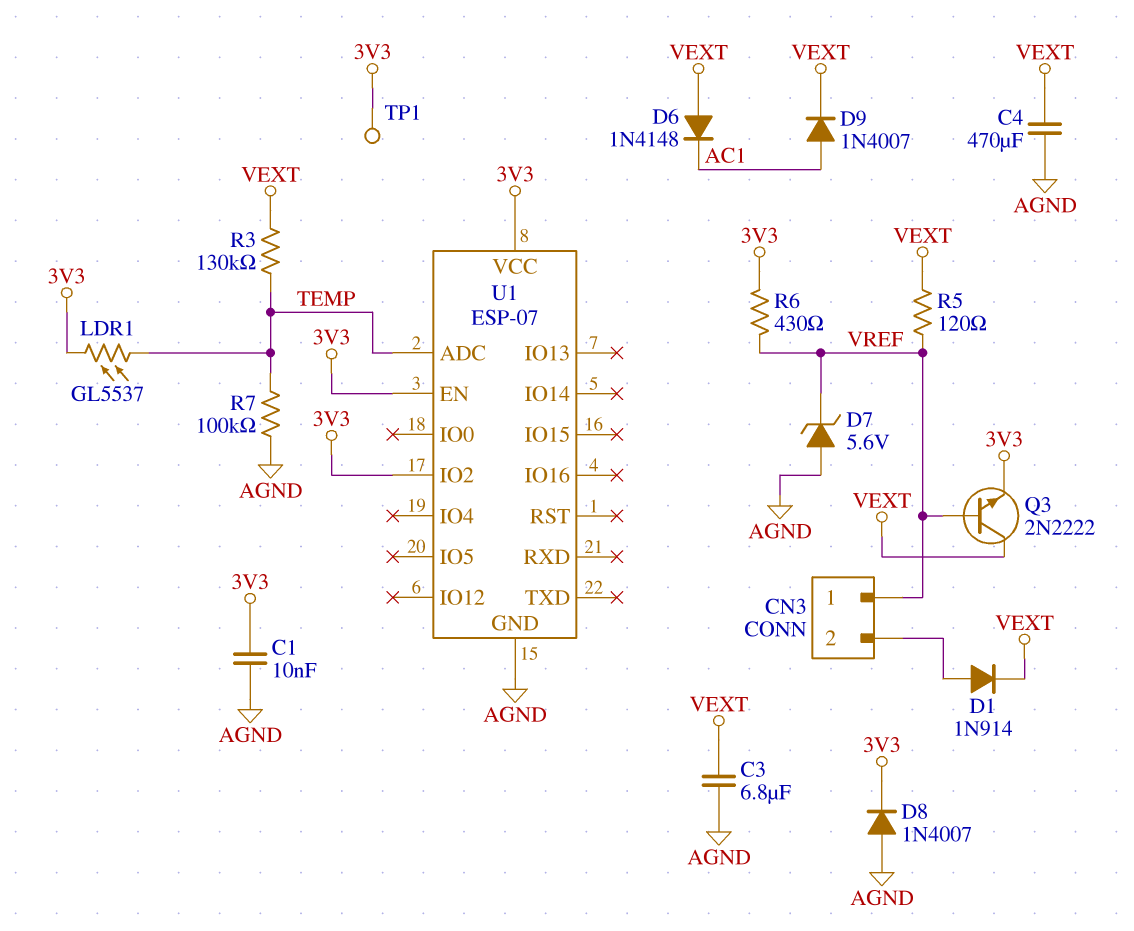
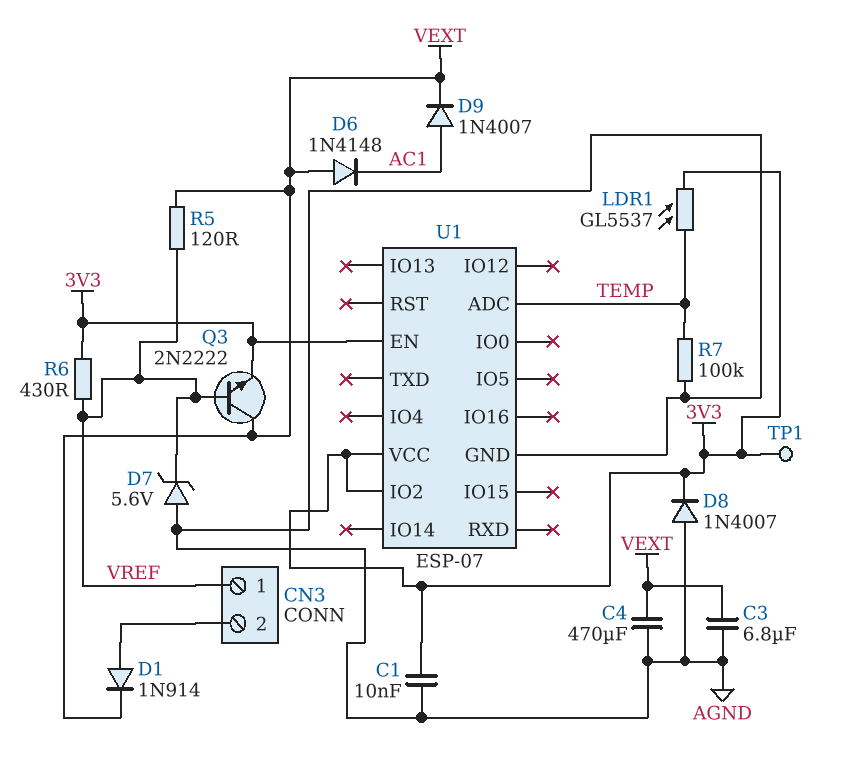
R3: 130k (TEMP, VEXT) -> none

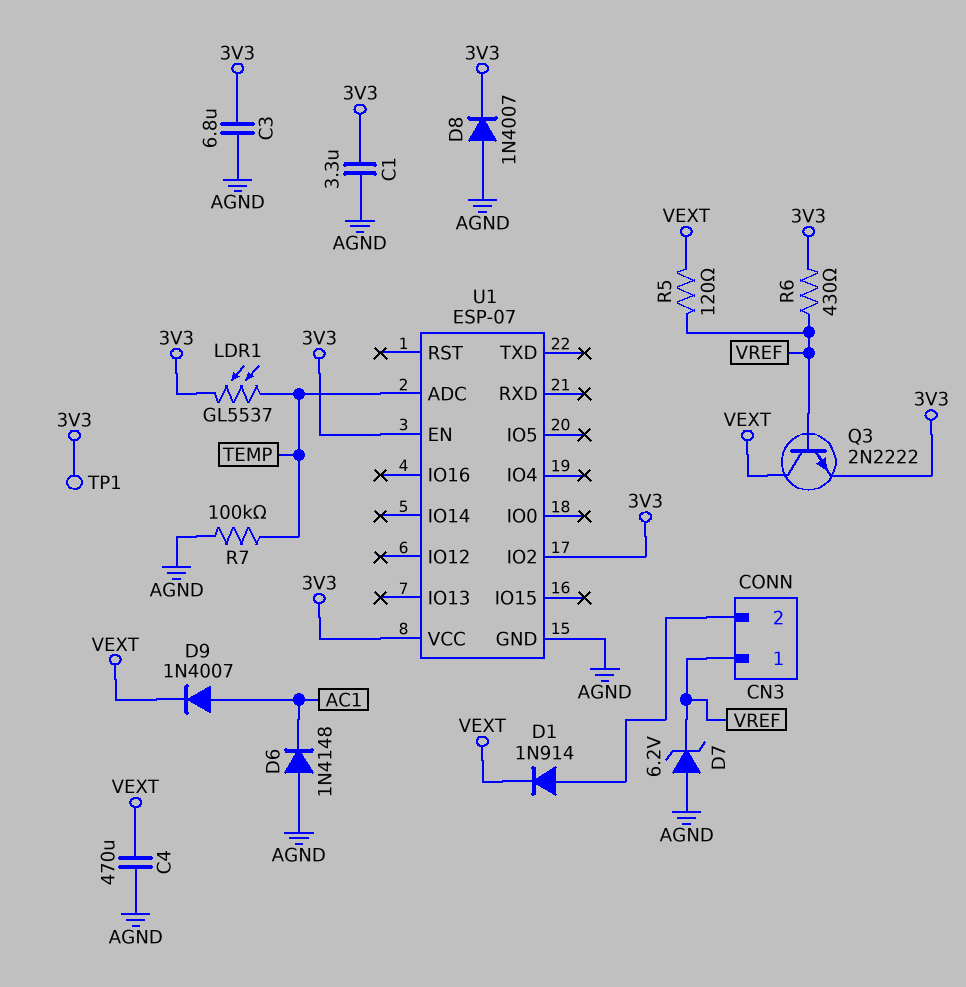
C1: 10nF (3V3, AGND) -> 3.3uF (3V3, AGND)
C3: 6.8uF (AGND, VEXT) -> 6.8uF (3V3, AGND)
D6: diode 1N4148 (A VEXT, K AC1) -> diode 1N4148 (A AGND, K AC1)
D7: zener 5.6V (A AGND, K VREF) -> zener 6.2V (A AGND, K VREF)

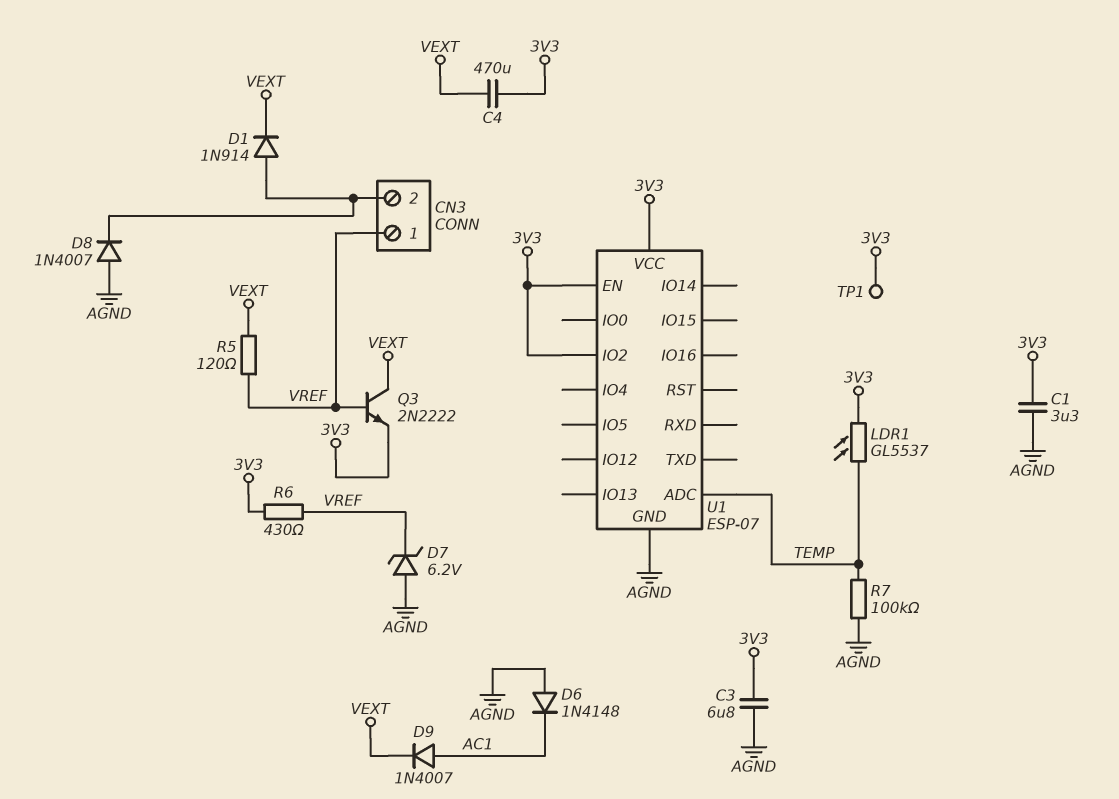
C4: 470uF (AGND, VEXT) -> 470uF (3V3, VEXT)
D8: diode 1N4007 (A AGND, K 3V3) -> diode 1N4007 (A AGND, K CN3/2)

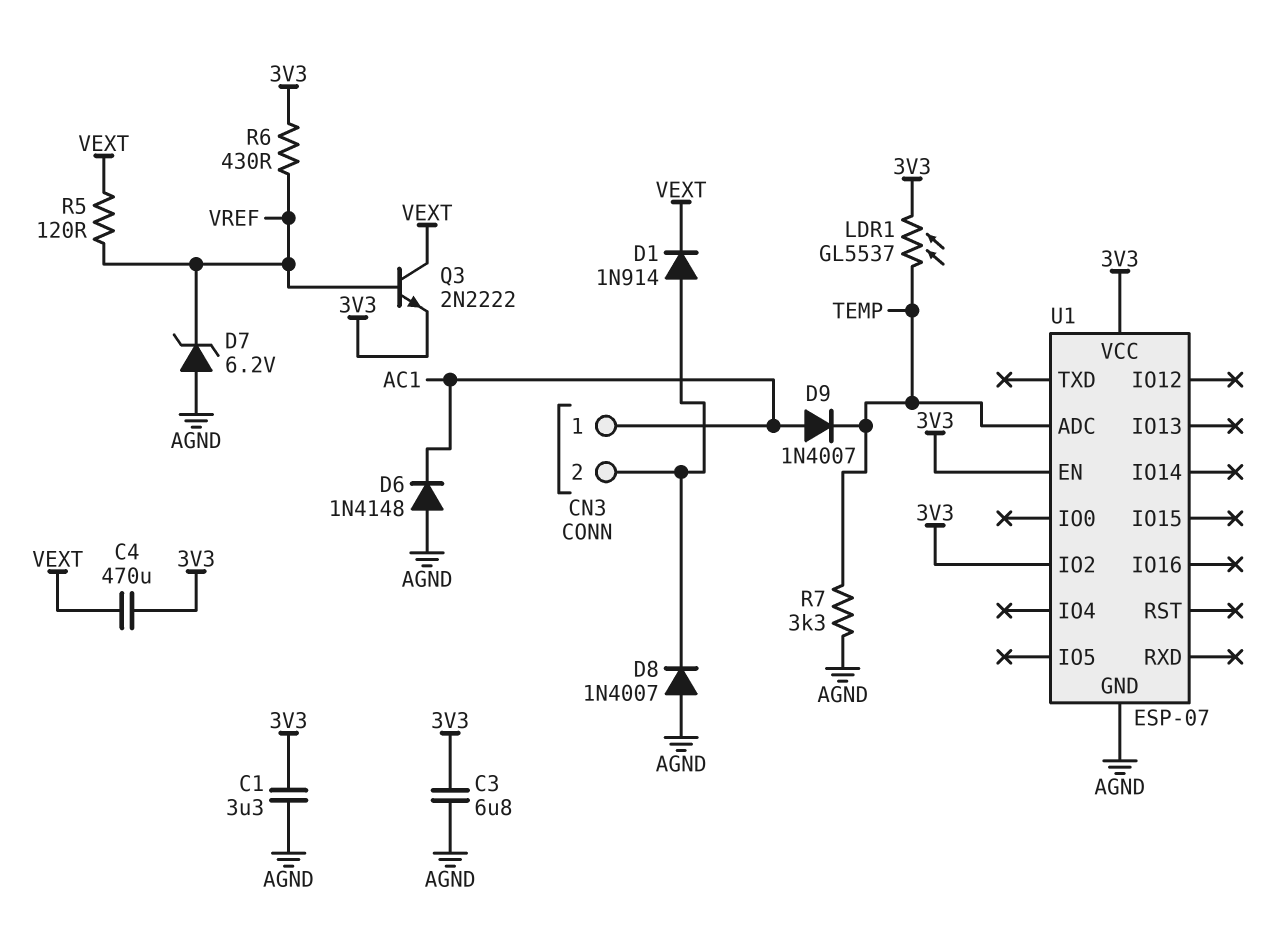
CN3 pin 1: VREF -> AC1
D9: diode 1N4007 (A AC1, K VEXT) -> diode 1N4007 (A AC1, K TEMP)
R7: 100k (AGND, TEMP) -> 3.3k (AGND, TEMP)
TP1: test point (3V3) -> none

